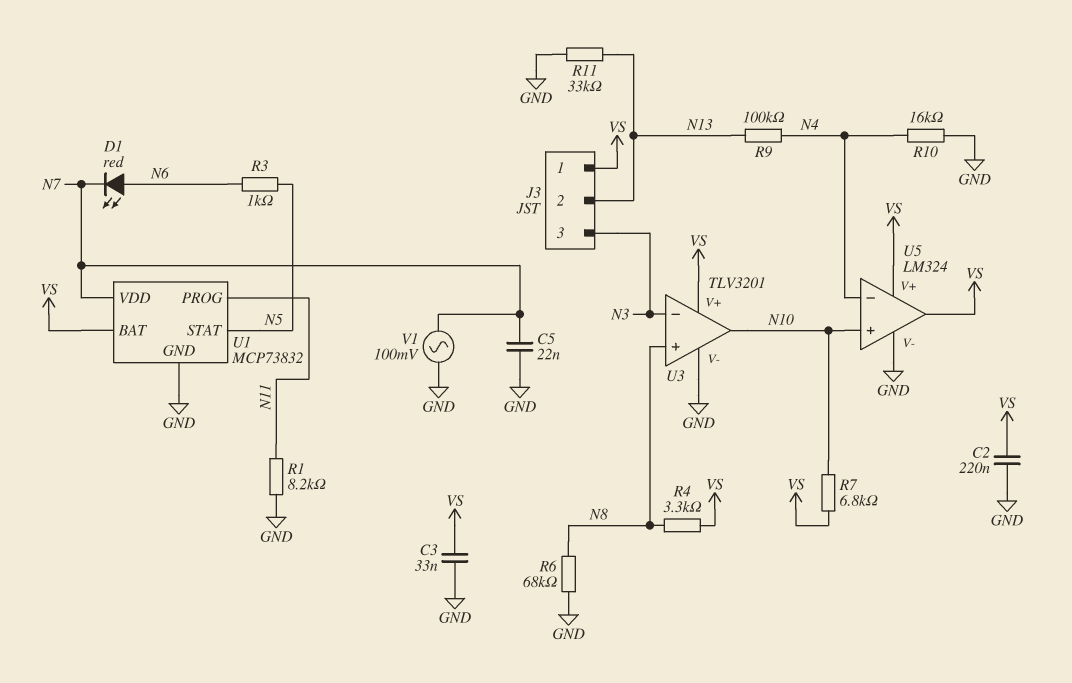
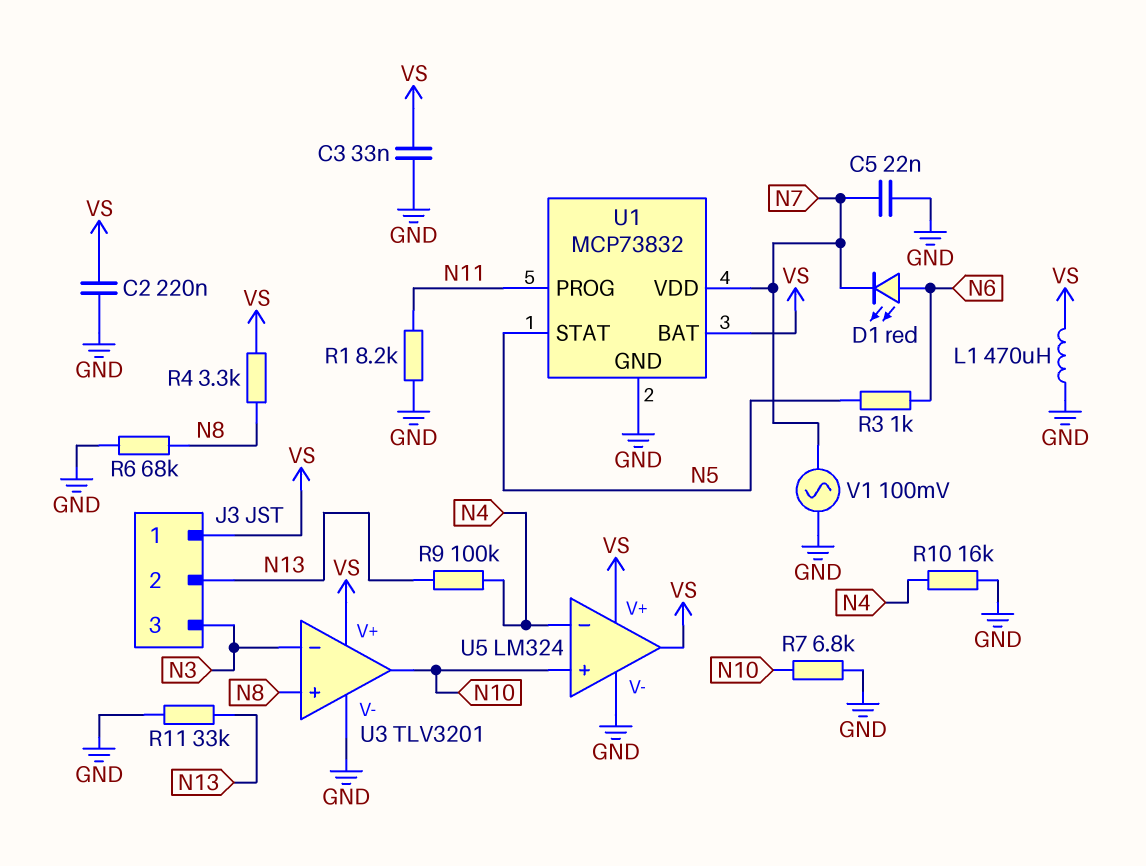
L1: none -> 470uH (GND, VS)
R7: 6.8k (N10, VS) -> 6.8k (GND, N10)

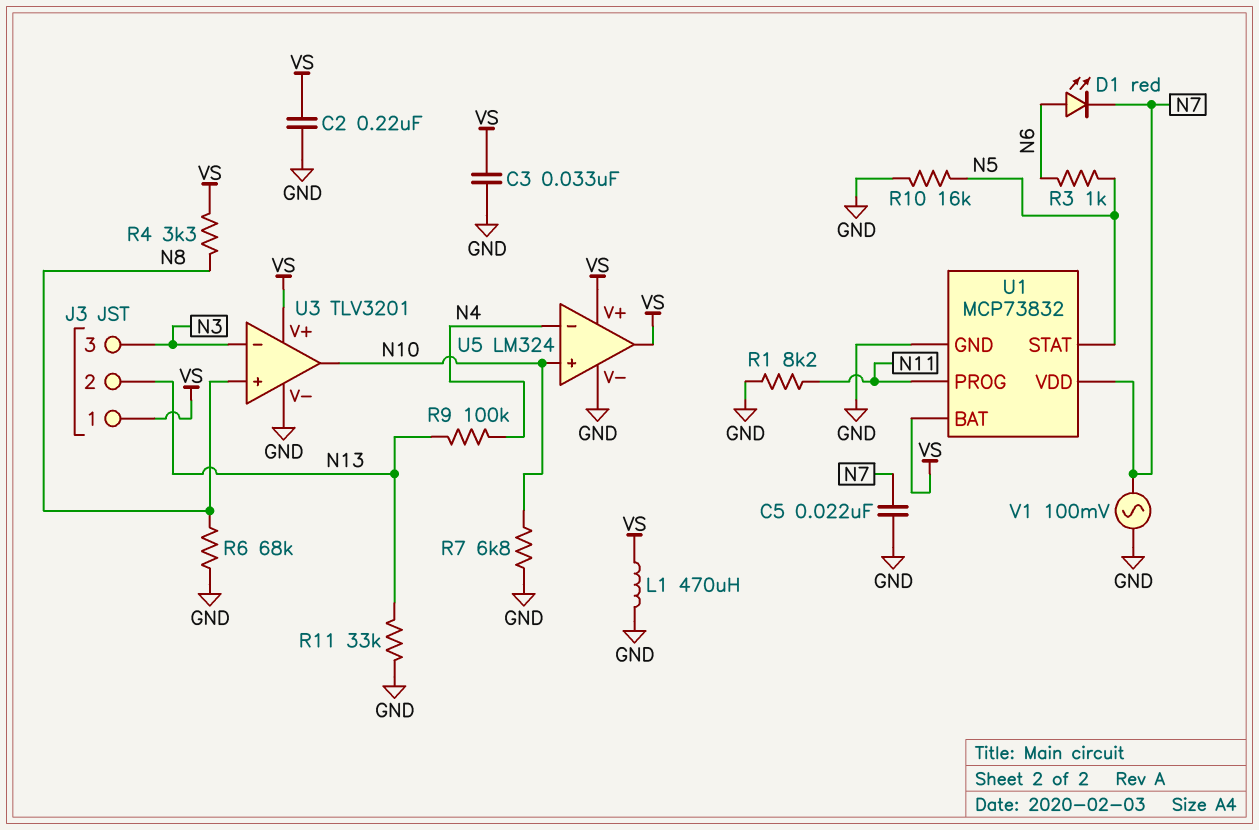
R10: 16k (GND, N4) -> 16k (GND, N5)

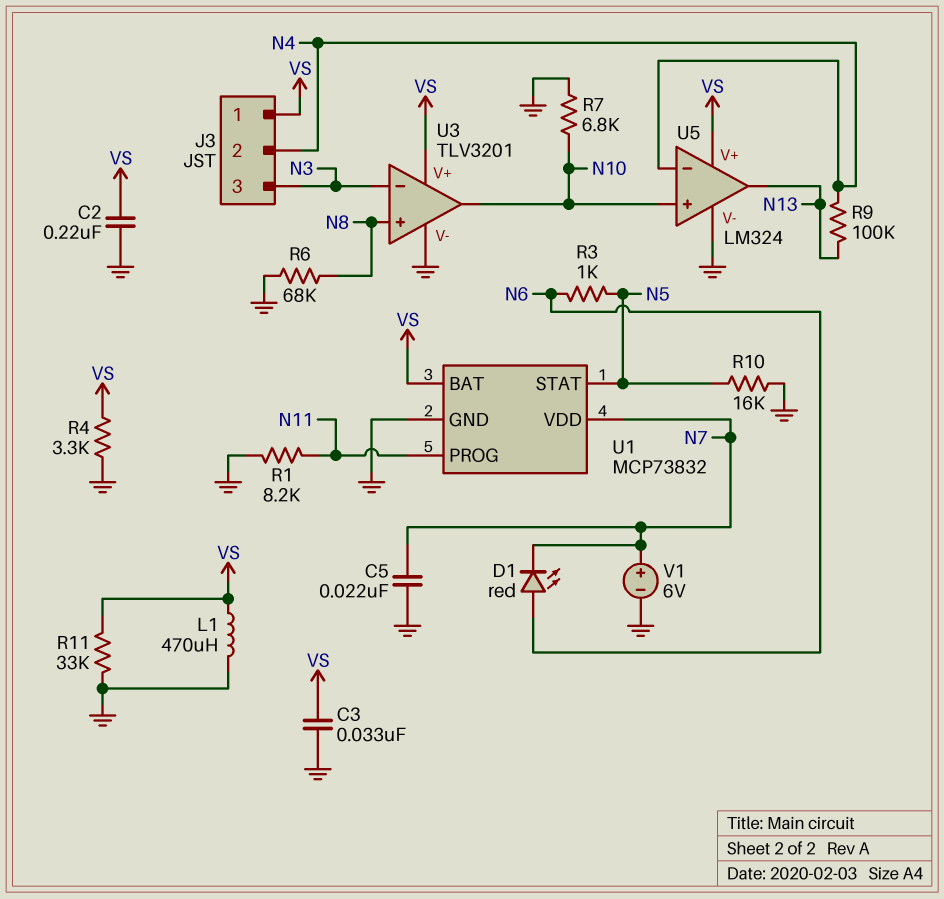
J3 pin 2: N13 -> N4
R4: 3.3k (N8, VS) -> 3.3k (GND, VS)
R11: 33k (GND, N13) -> 33k (GND, VS)
U5 pin out: VS -> N13
V1: AC 100mV (GND, N7) -> 6V (plus N7, minus GND)

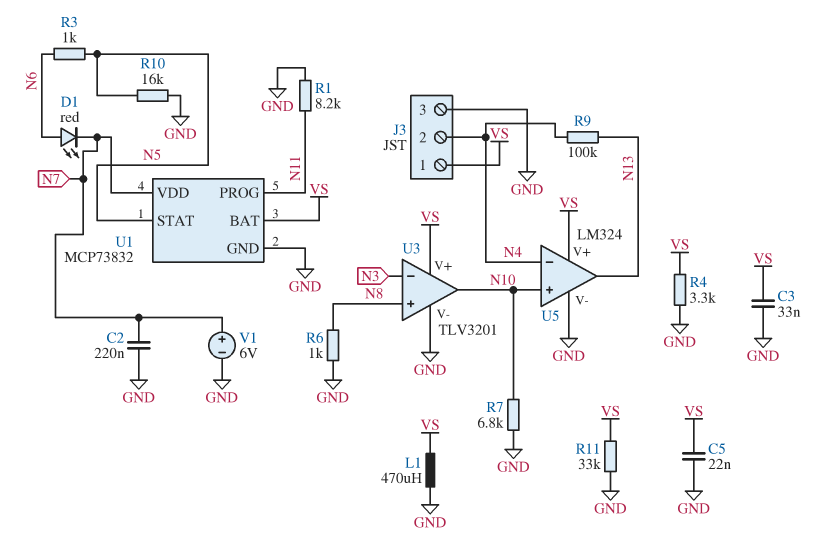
C2: 220nF (GND, VS) -> 220nF (GND, N7)
C5: 22nF (GND, N7) -> 22nF (GND, VS)
J3 pin 3: N3 -> GND
R6: 68k (GND, N8) -> 1k (GND, N8)

